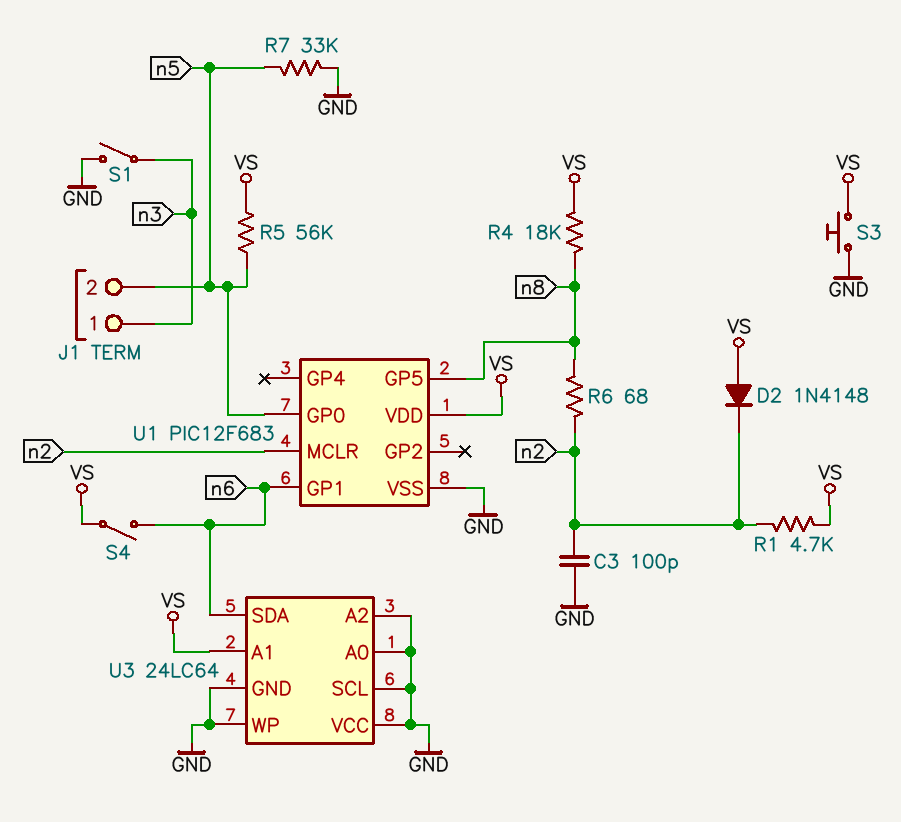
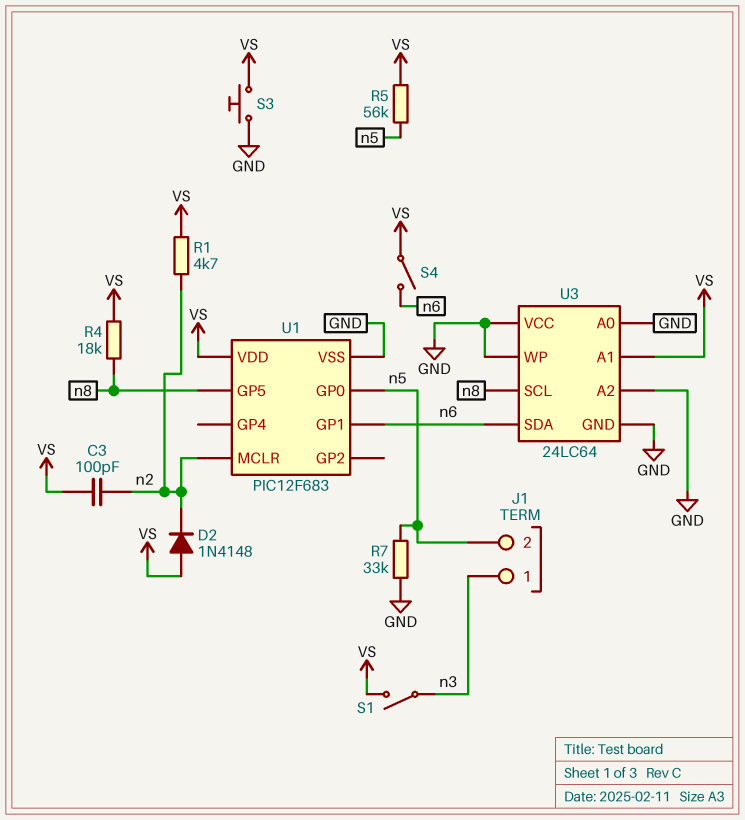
C3: 100pF (GND, n2) -> 100pF (VS, n2)
R6: 68 (n2, n8) -> none
S1: switch (GND, n3) -> switch (VS, n3)
U3 pin SCL: GND -> n8

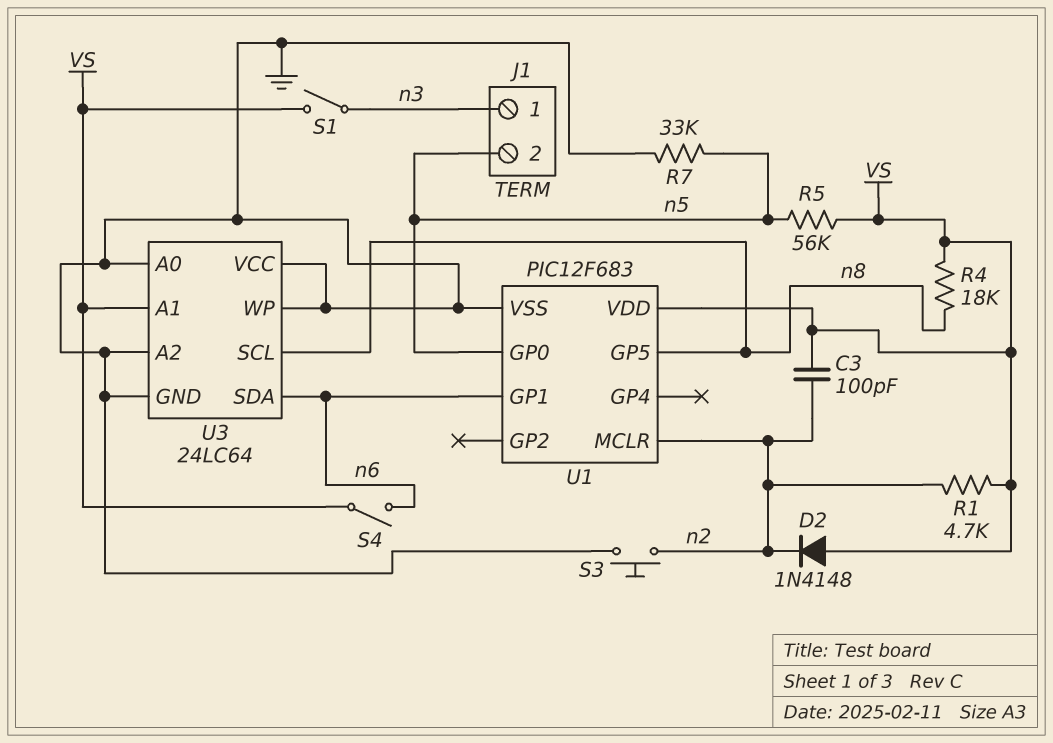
S3: button (GND, VS) -> button (GND, n2)

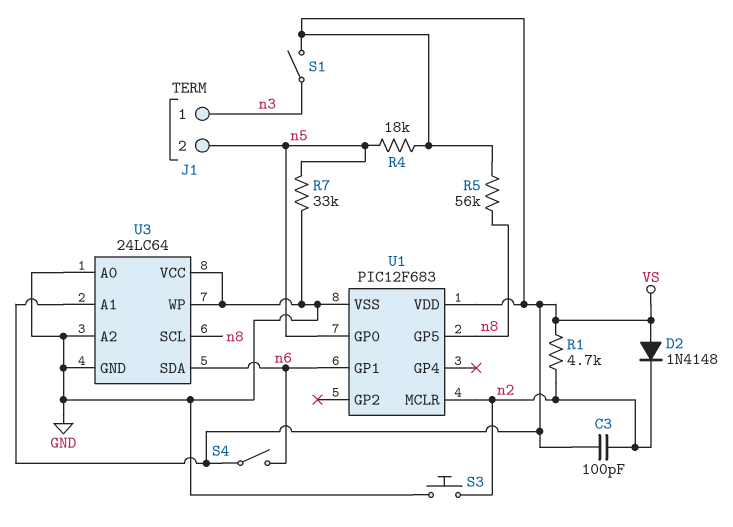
R4: 18k (VS, n8) -> 18k (VS, n5)
R5: 56k (VS, n5) -> 56k (VS, n8)

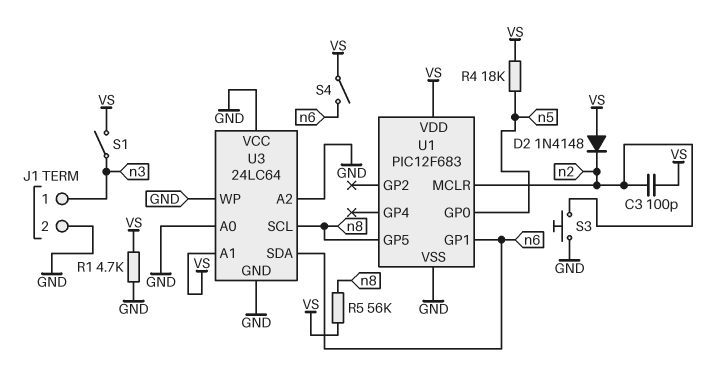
J1 pin 2: n5 -> GND
R1: 4.7k (VS, n2) -> 4.7k (GND, VS)
R7: 33k (GND, n5) -> none

